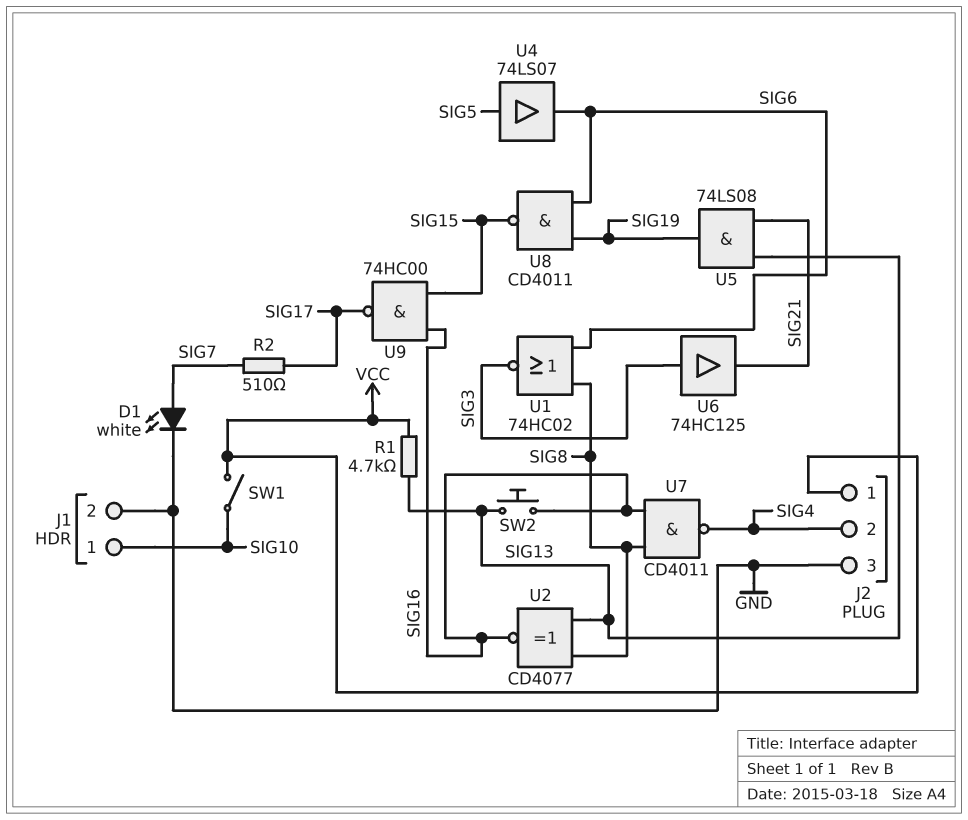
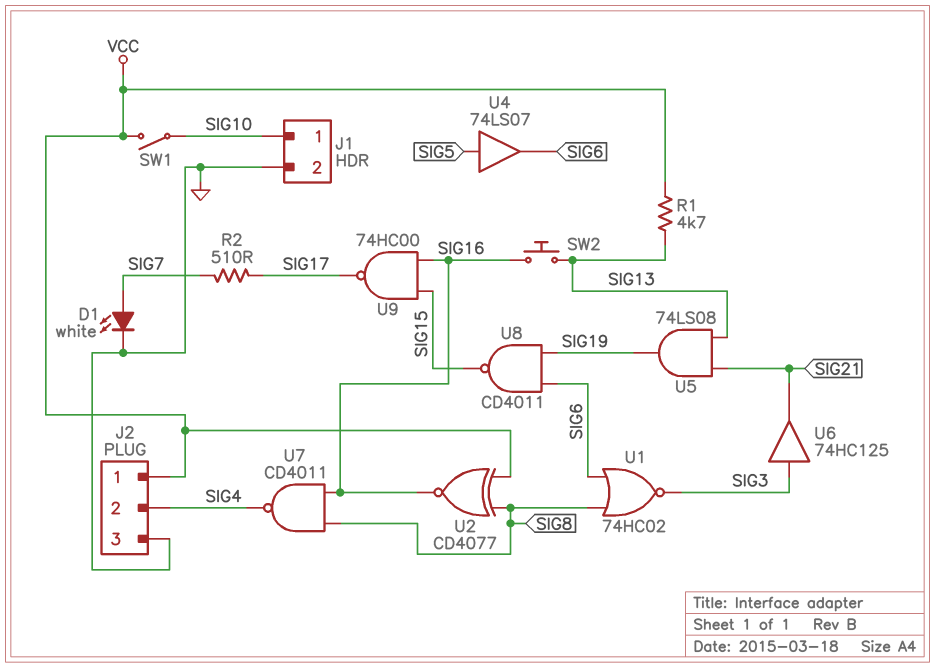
U2: XNOR CD4077 (in SIG8, in SIG13, out SIG16) -> XNOR CD4077 (in SIG8, in VCC, out SIG16)

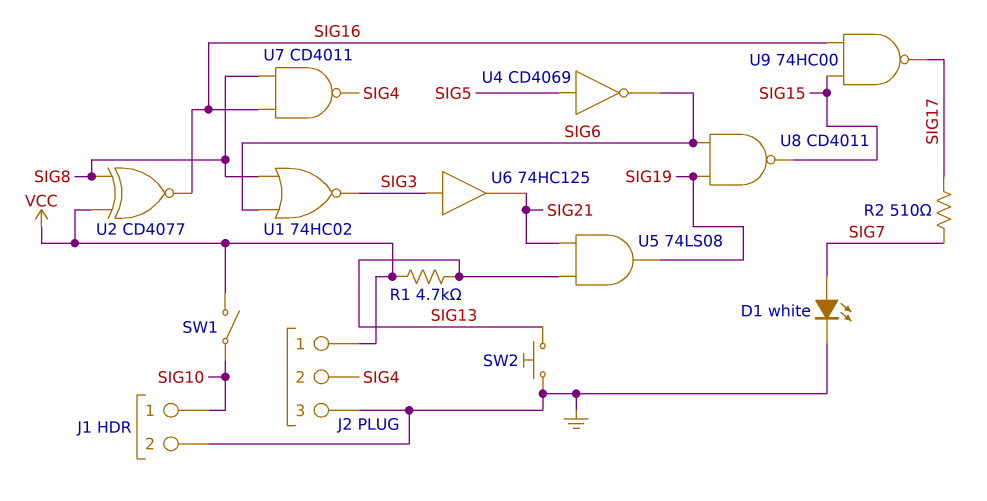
SW2: button (SIG13, SIG16) -> button (GND, SIG13)
U4: buffer 74LS07 (in SIG5, out SIG6) -> NOT CD4069 (in SIG5, out SIG6)

